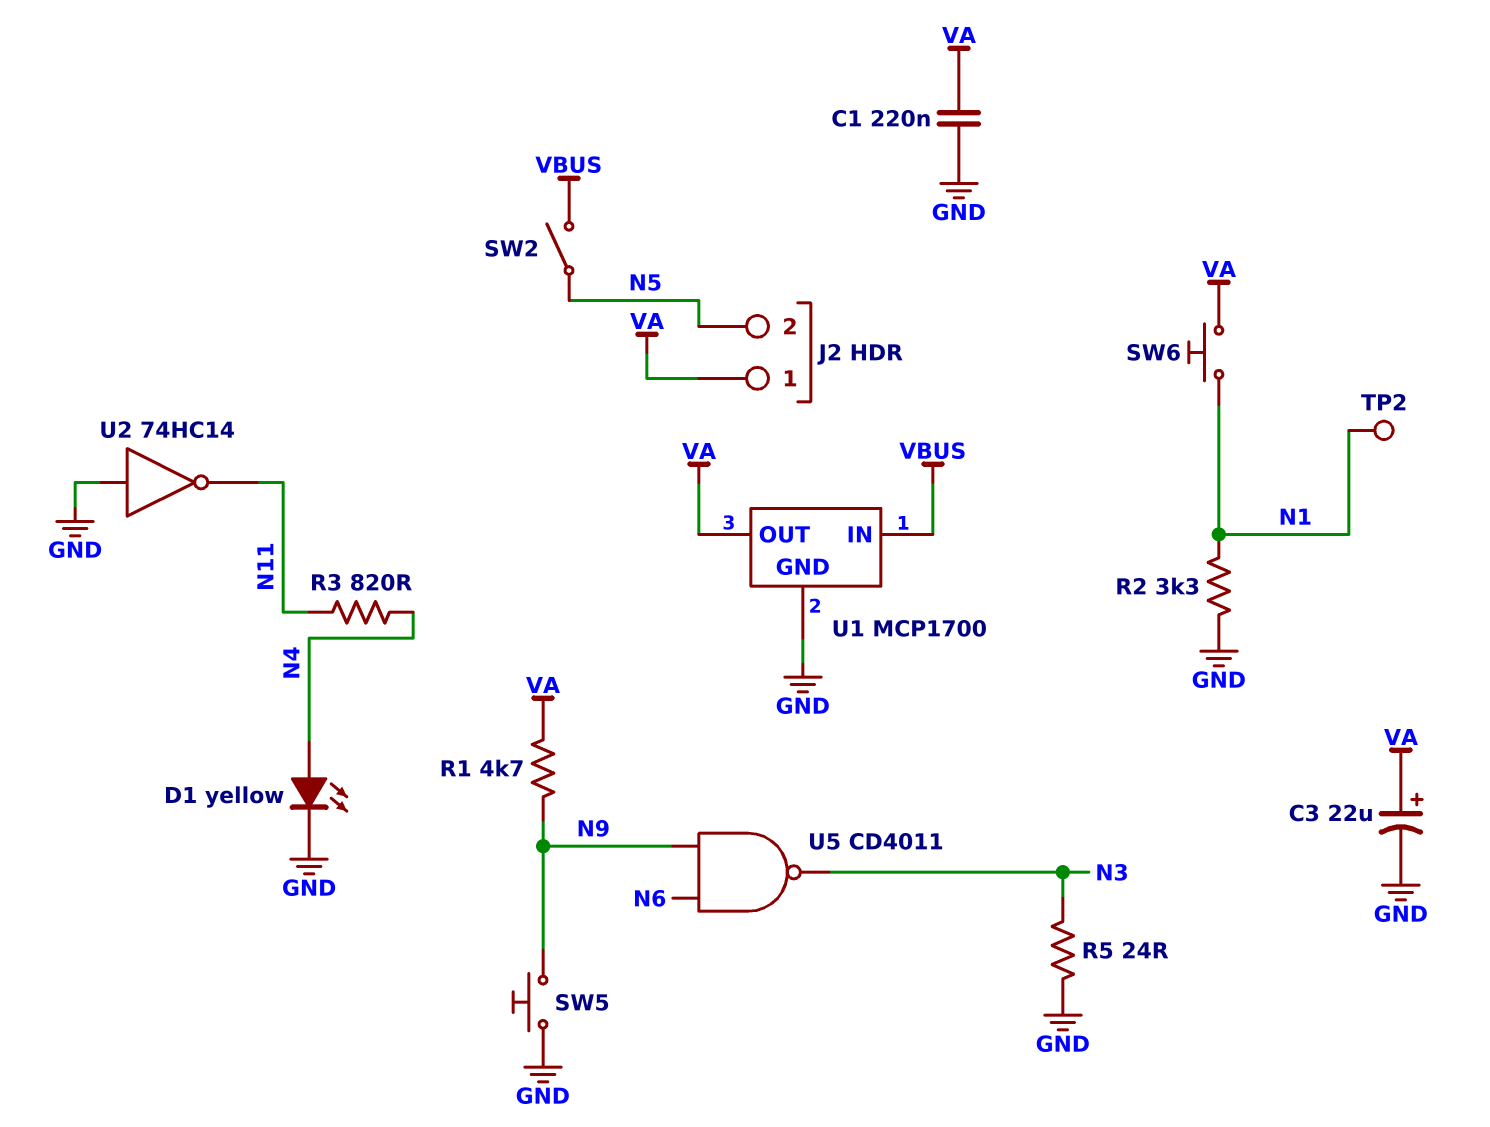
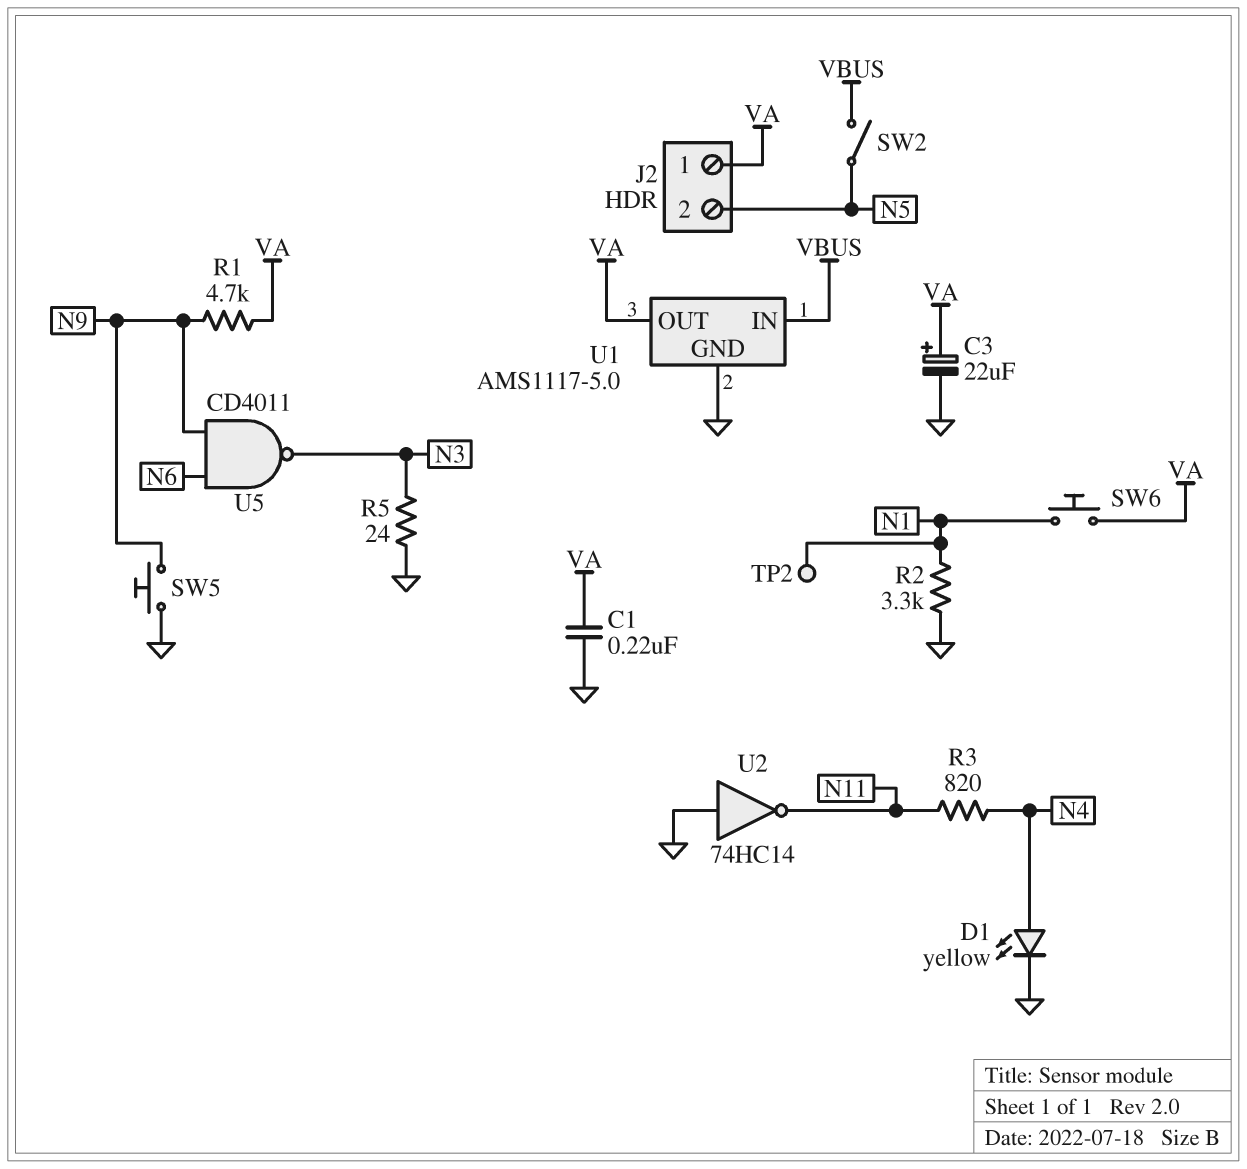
U1: MCP1700 -> AMS1117-5.0

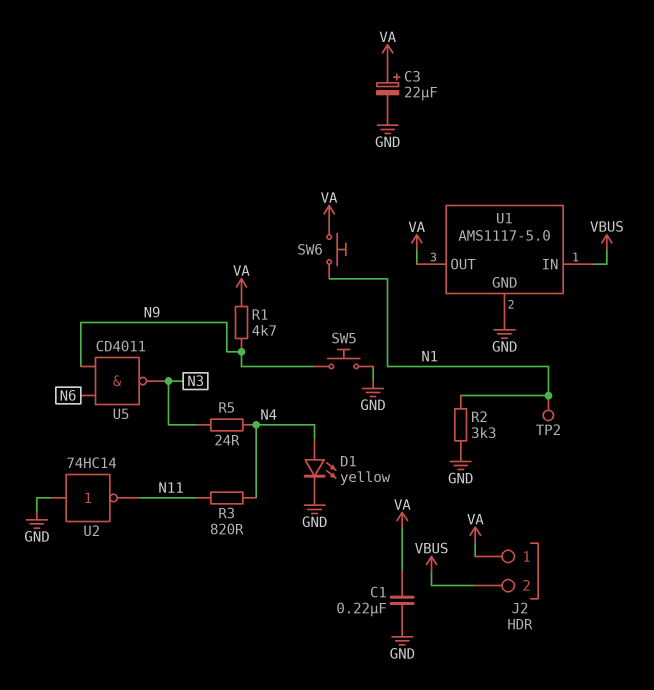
J2 pin 2: N5 -> VBUS
R5: 24 (GND, N3) -> 24 (N3, N4)
SW2: switch (N5, VBUS) -> none

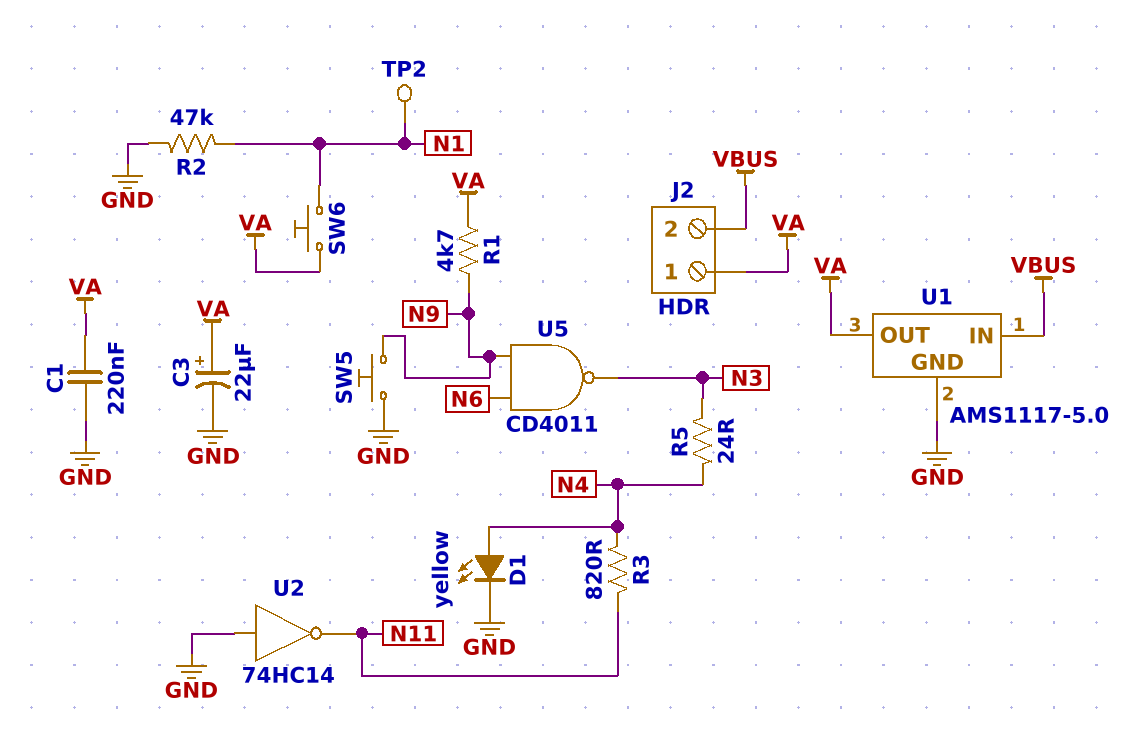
R2: 3.3k (GND, N1) -> 47k (GND, N1)

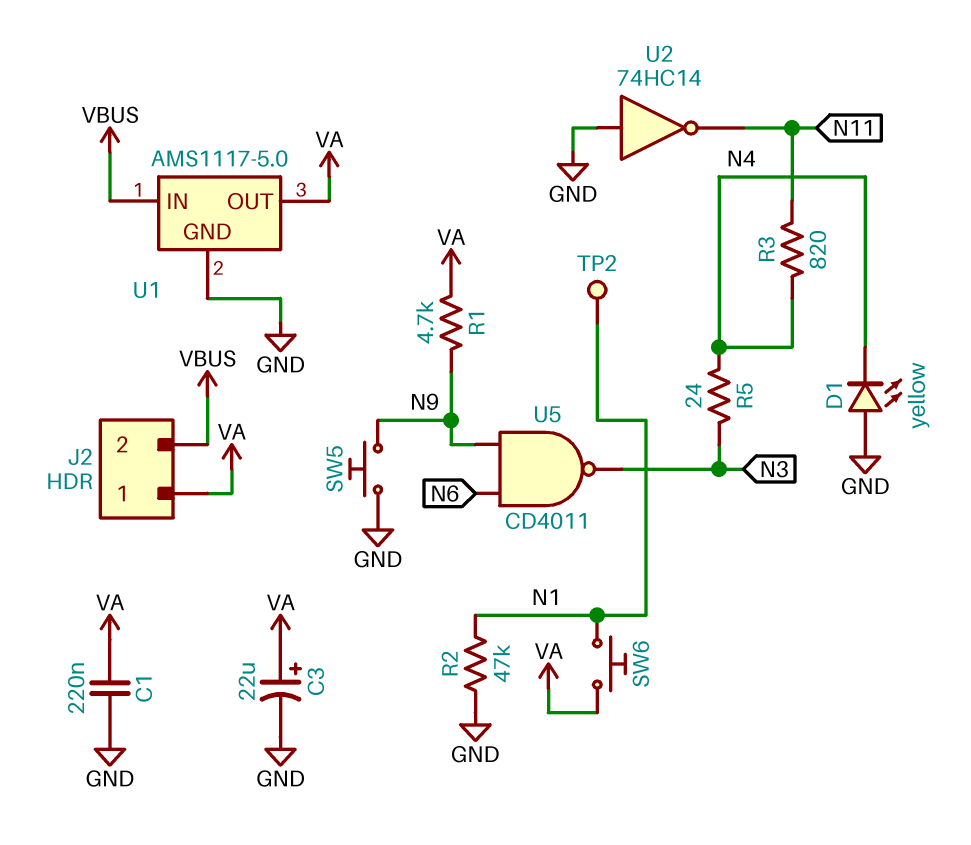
D1: LED yellow (A N4, K GND) -> LED yellow (A GND, K N4)

